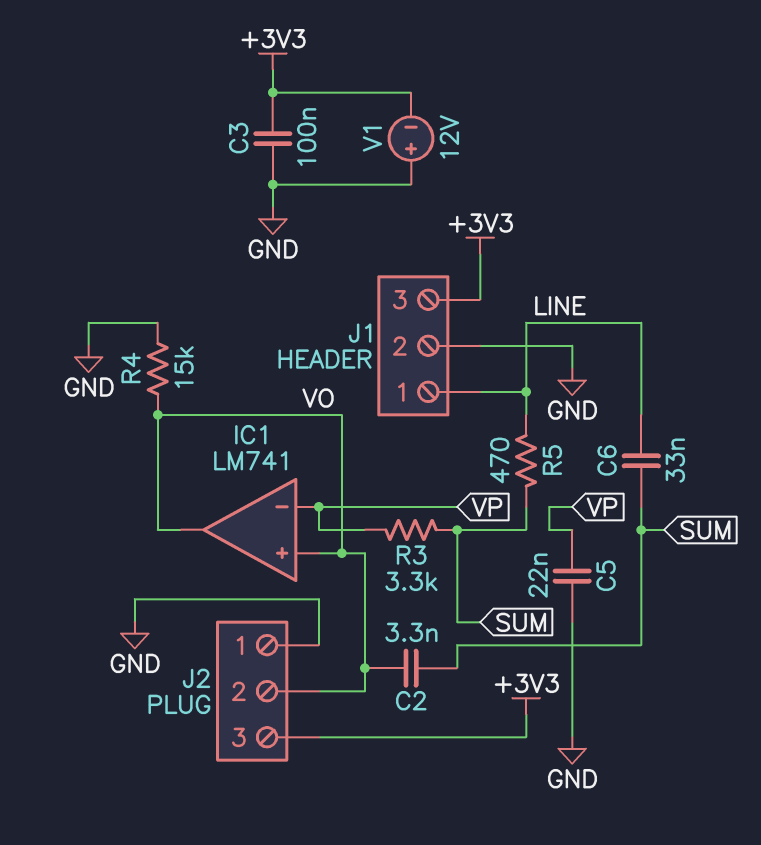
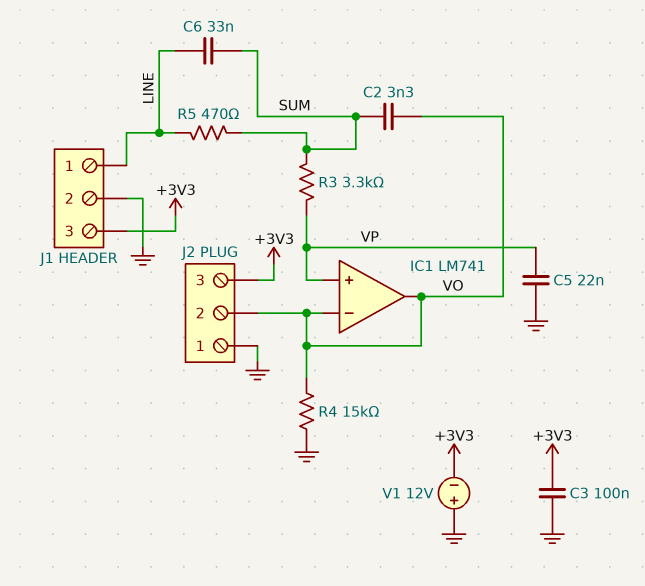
IC1 pin in+: VO -> VP
IC1 pin in-: VP -> VO

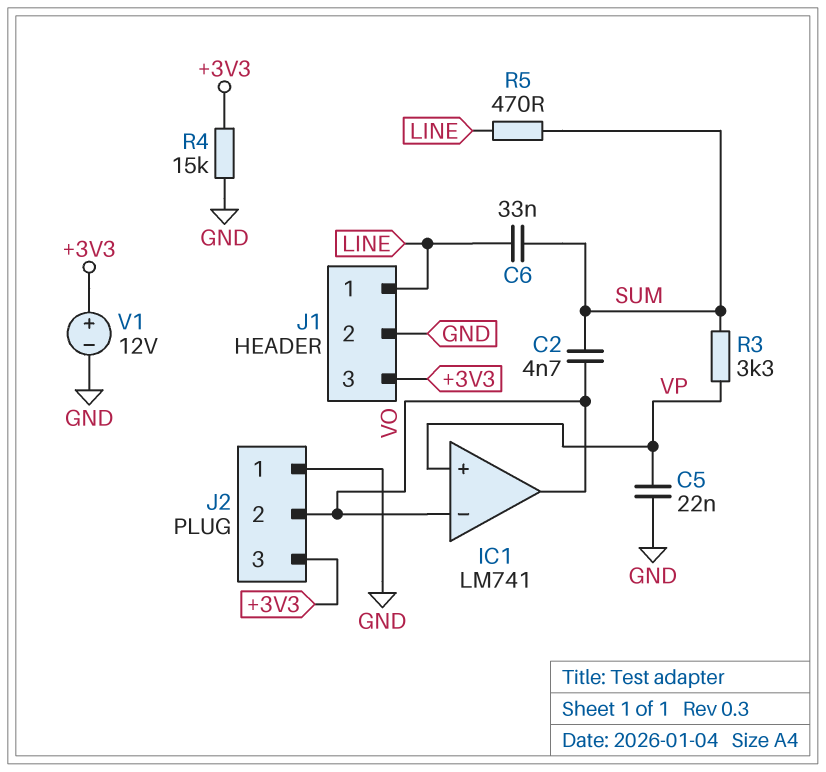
C2: 3.3nF (SUM, VO) -> 4.7nF (SUM, VO)
C3: 100nF (+3V3, GND) -> none
R4: 15k (GND, VO) -> 15k (+3V3, GND)
V1: 12V (plus GND, minus +3V3) -> 12V (plus +3V3, minus GND)

